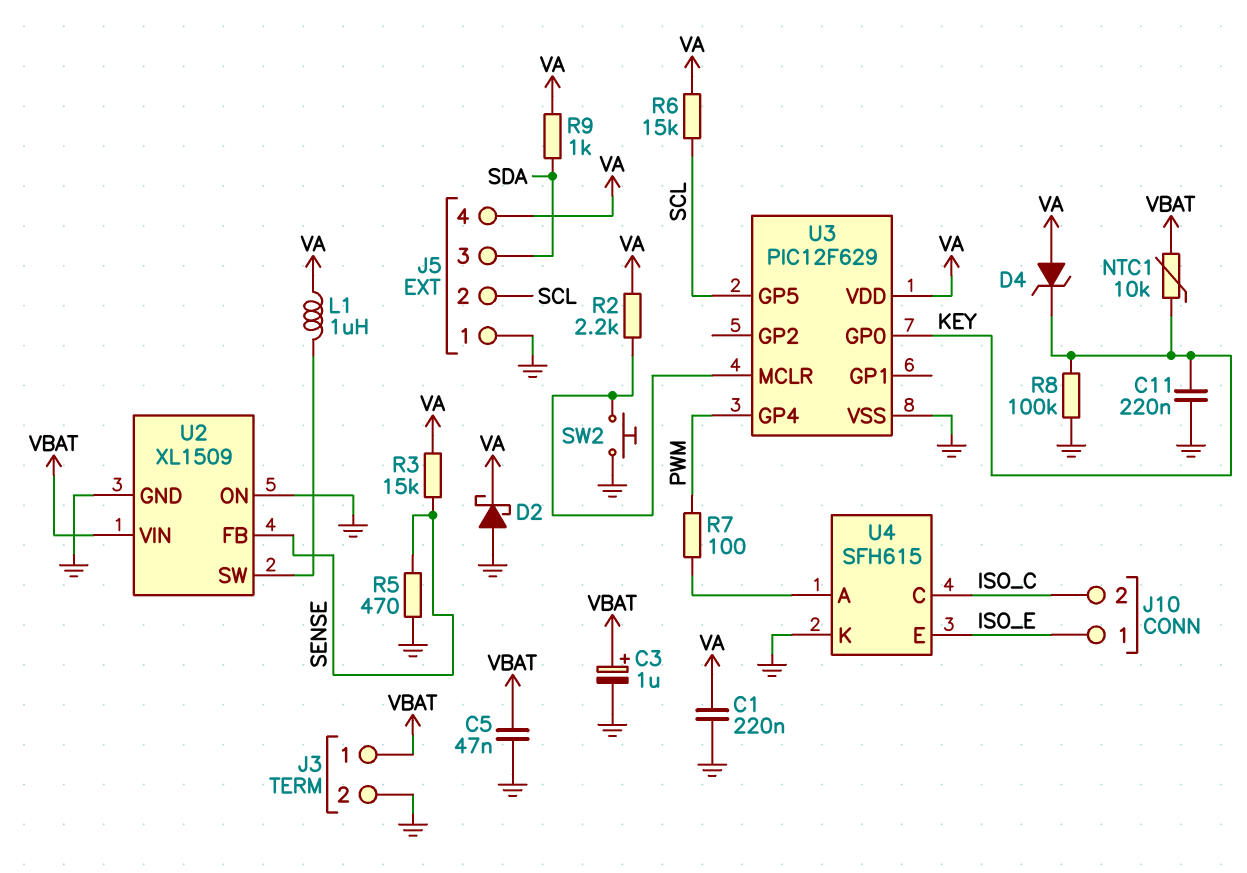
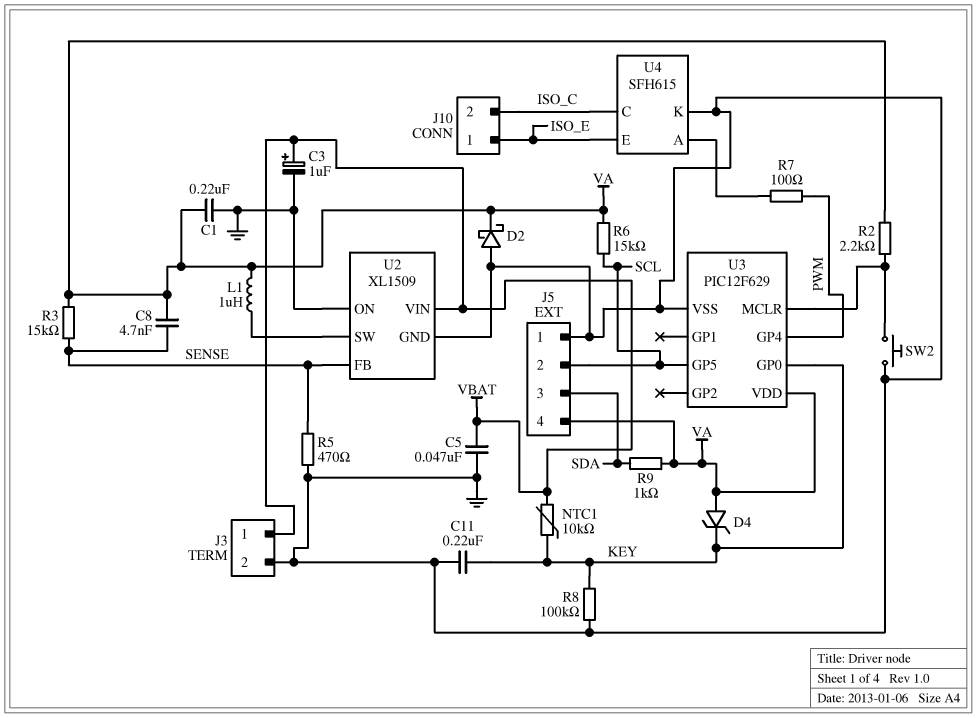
C8: none -> 4.7nF (SENSE, VA)

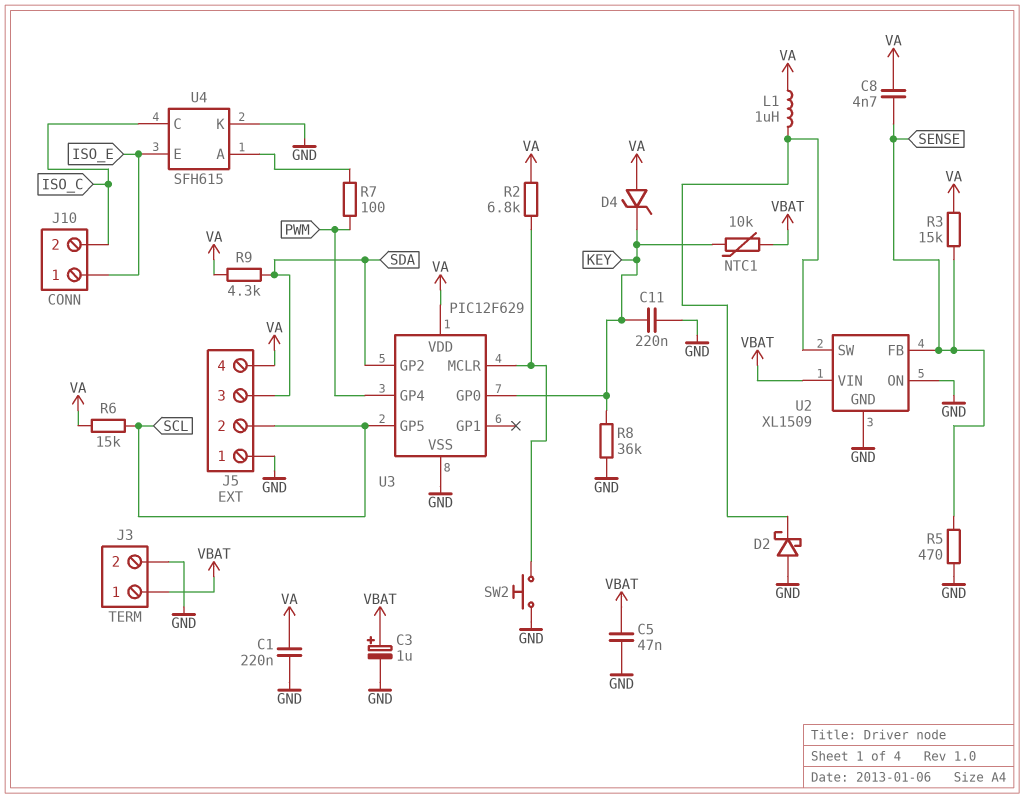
D2: schottky (A GND, K VA) -> schottky (A GND, K U2/SW)
R2: 2.2k (U3/MCLR, VA) -> 6.8k (U3/MCLR, VA)
R8: 100k (GND, KEY) -> 36k (GND, KEY)
R9: 1k (SDA, VA) -> 4.3k (SDA, VA)
U3 pin GP2: none -> SDA

